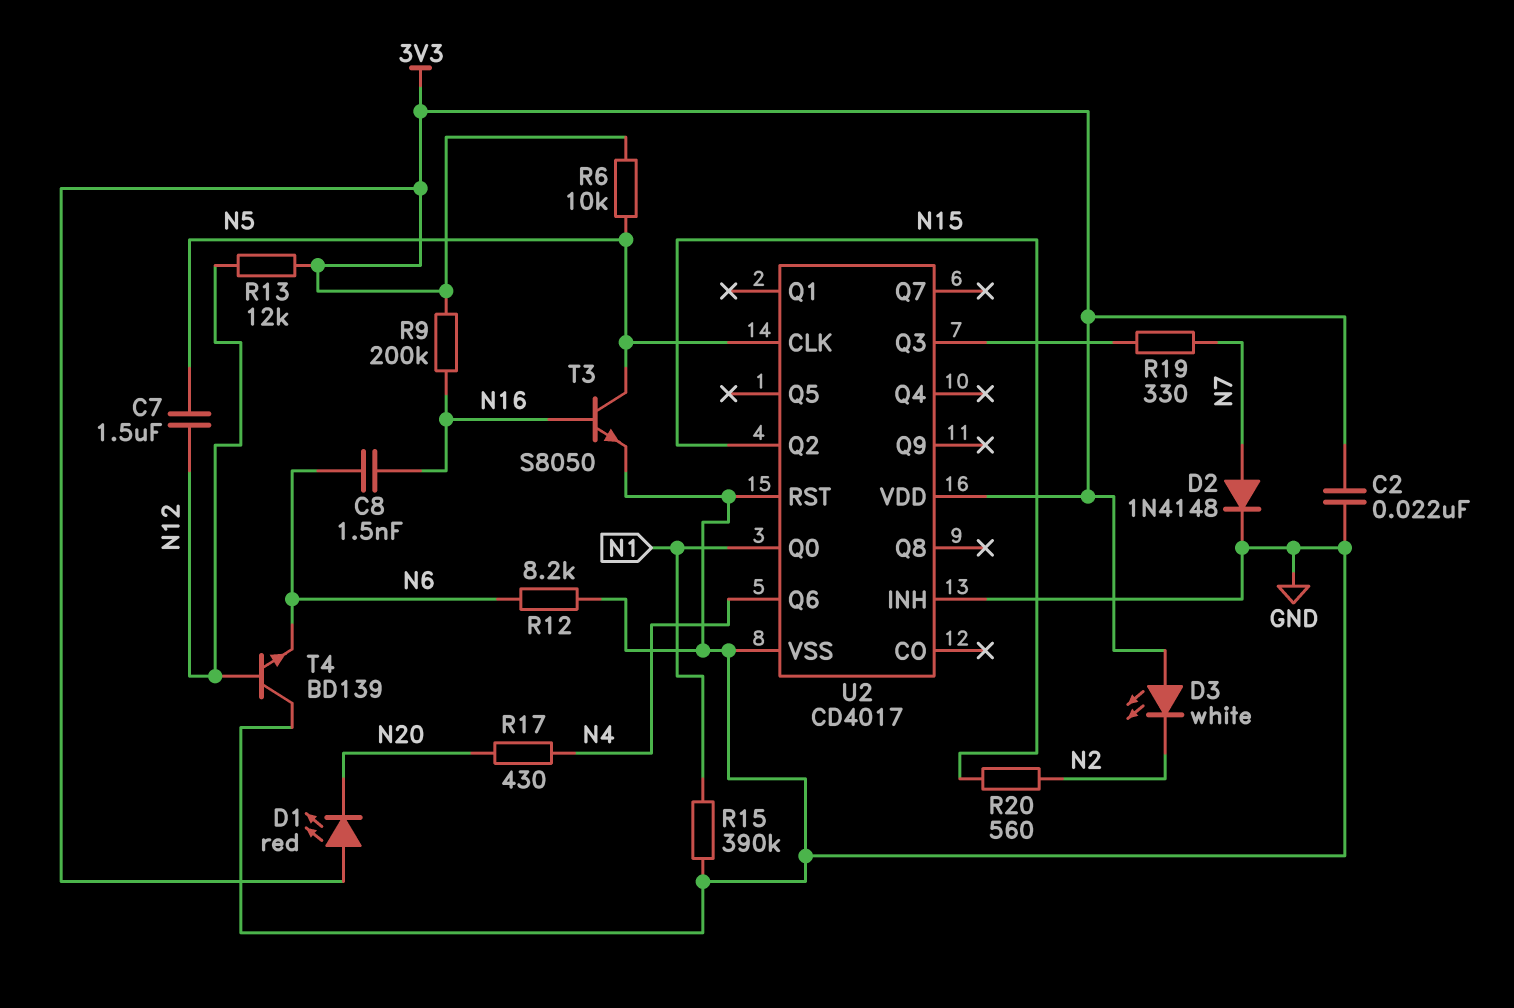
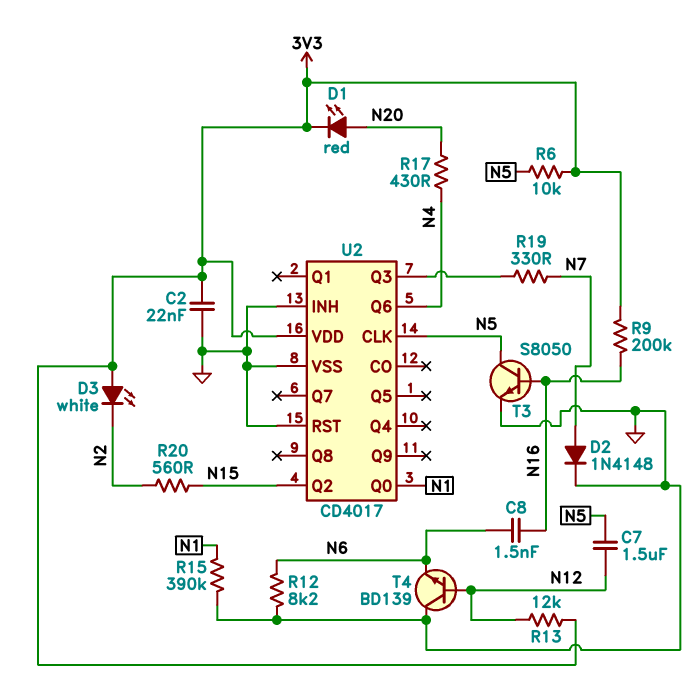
D1: LED red (A 3V3, K N20) -> LED red (A N20, K 3V3)

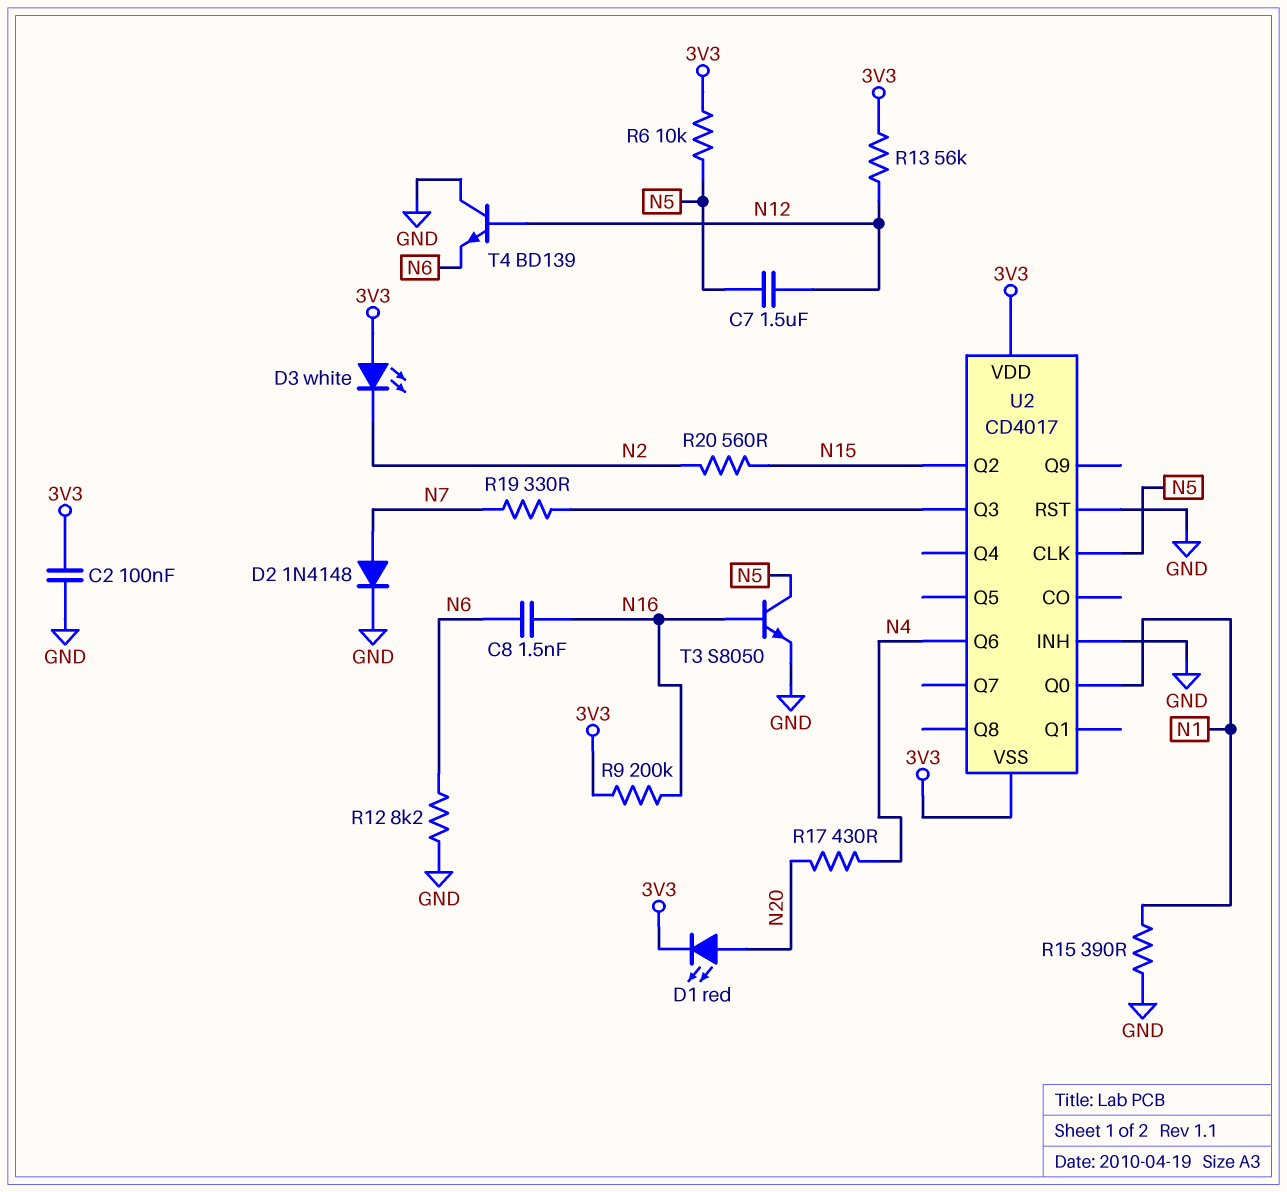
C2: 22nF (3V3, GND) -> 100nF (3V3, GND)
R13: 12k (3V3, N12) -> 56k (3V3, N12)
R15: 390k (GND, N1) -> 390 (GND, N1)
U2 pin VSS: GND -> 3V3

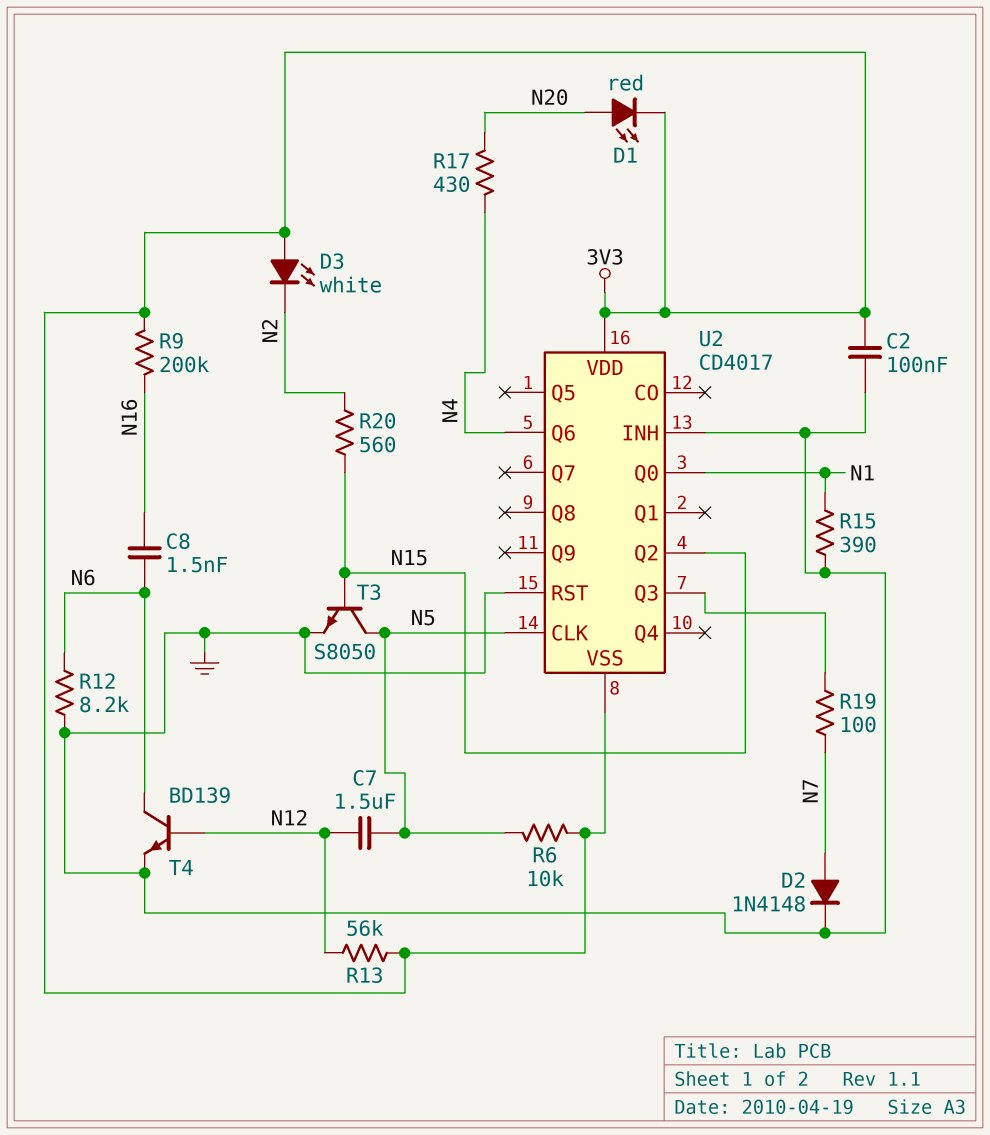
R19: 330 (N7, U2/Q3) -> 100 (N7, U2/Q3)
T3: NPN S8050 (B N16, C N5, E GND) -> NPN S8050 (B N15, C N5, E GND)
T4: NPN BD139 (B N12, C GND, E N6) -> NPN BD139 (B N12, C N6, E GND)

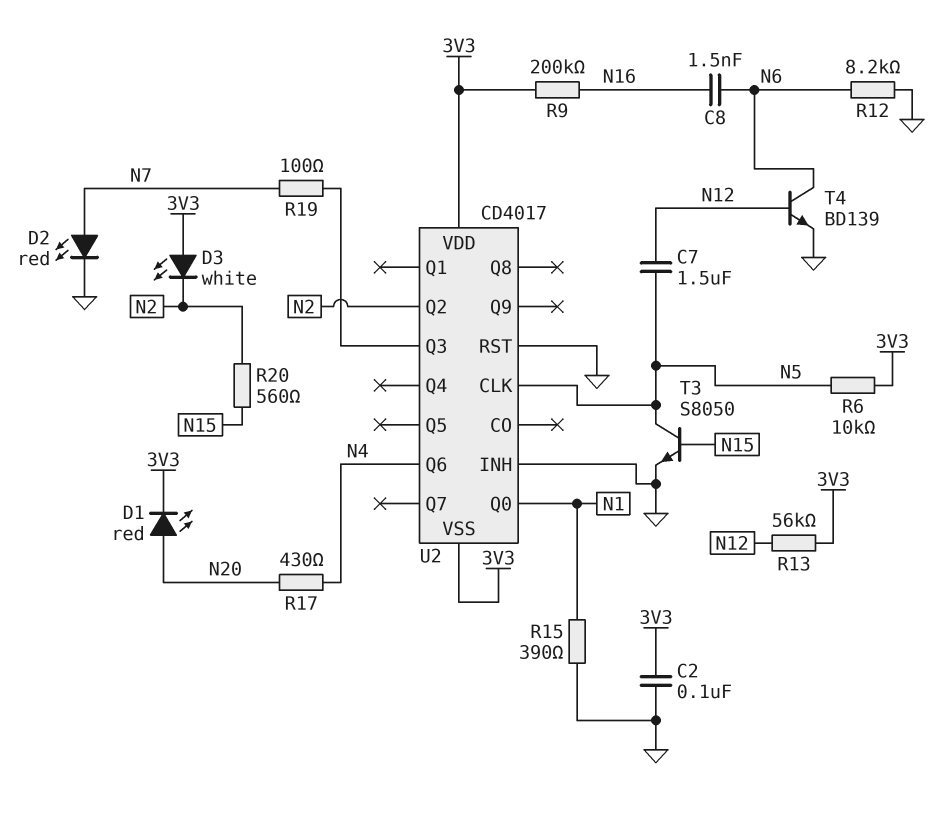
D2: diode 1N4148 (A N7, K GND) -> LED red (A N7, K GND)
U2 pin Q2: N15 -> N2

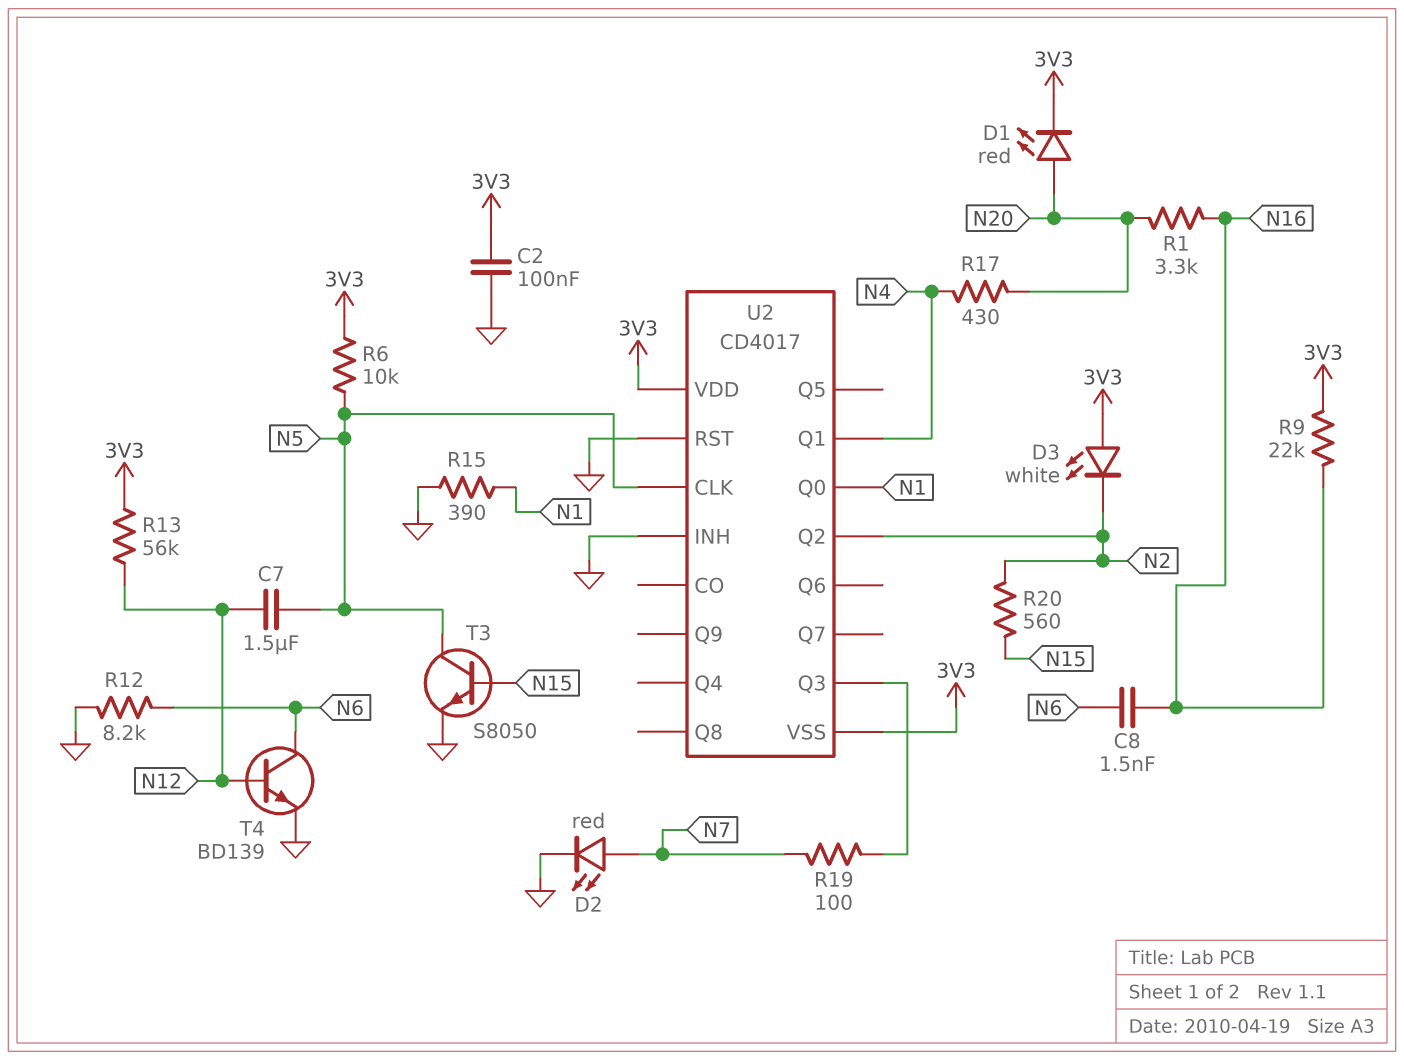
R1: none -> 3.3k (N16, N20)
R9: 200k (3V3, N16) -> 22k (3V3, N16)
U2 pin Q1: none -> N4
U2 pin Q6: N4 -> none

